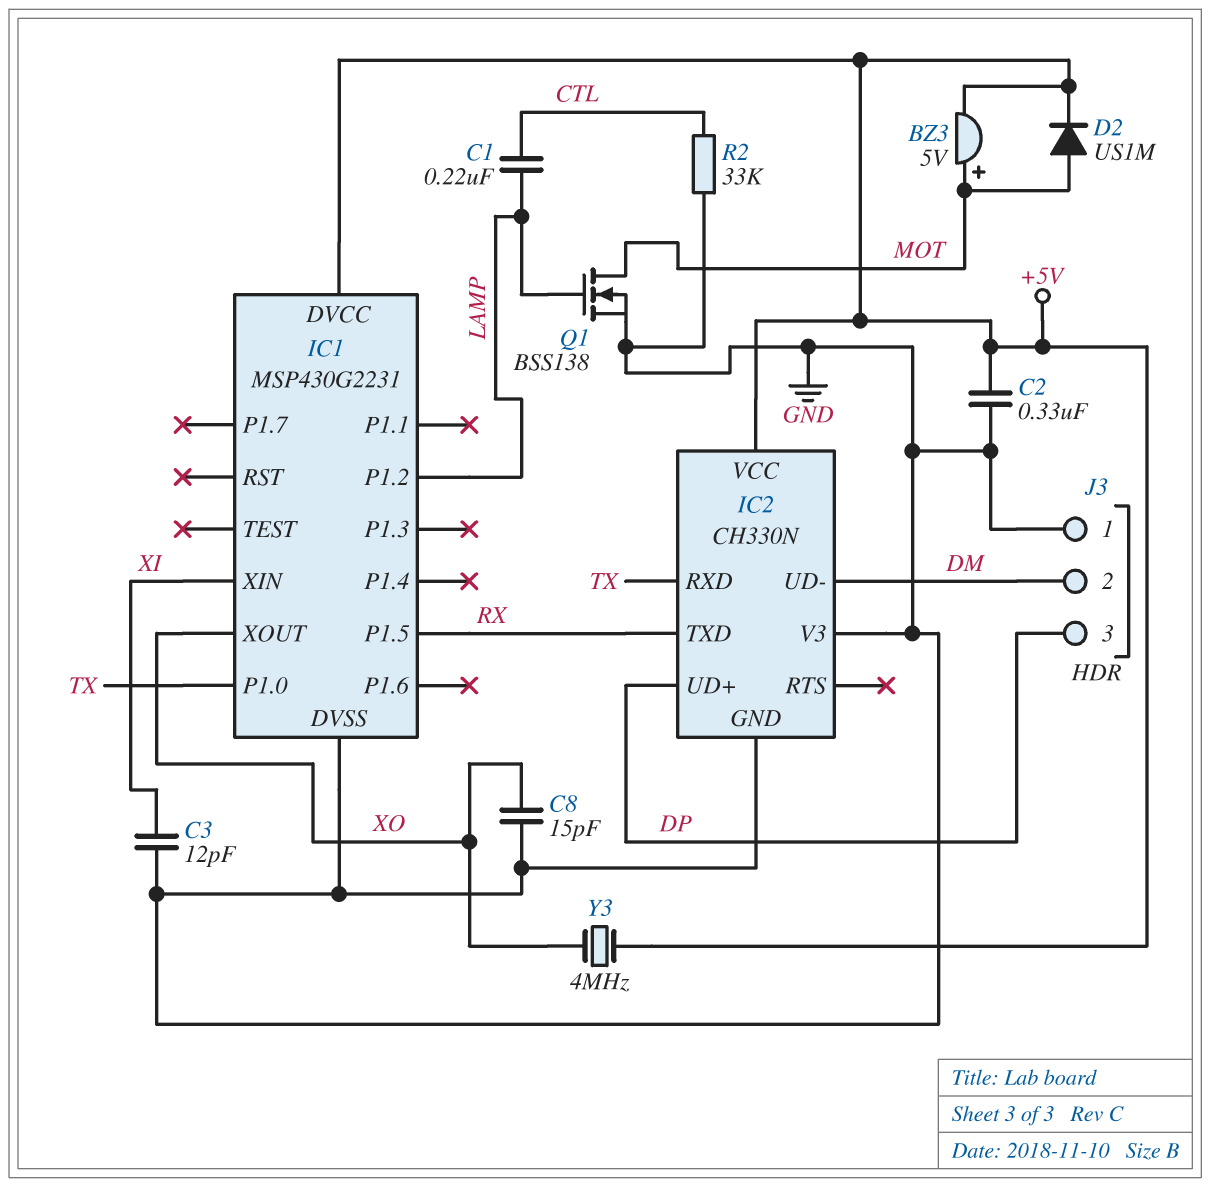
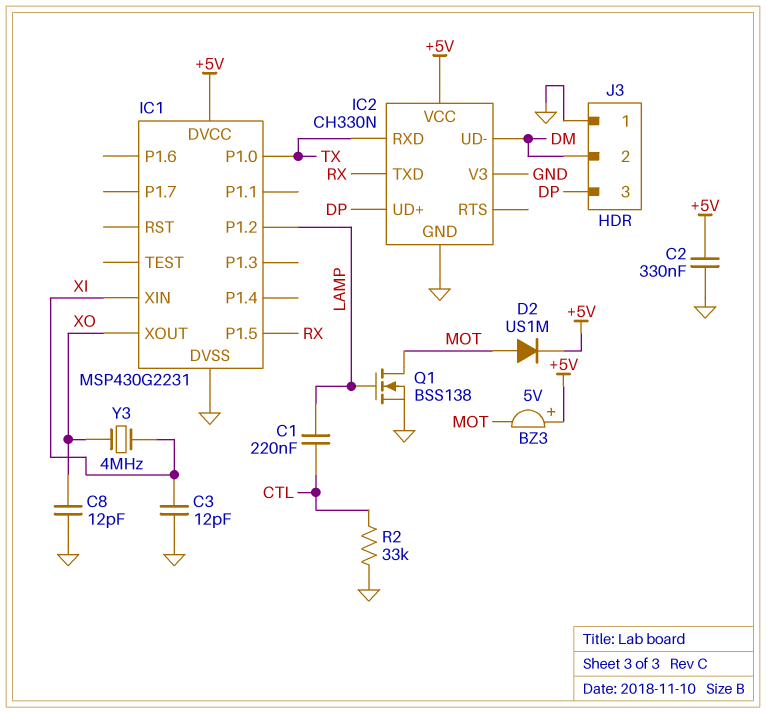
BZ3: buzzer 5V (plus MOT, minus +5V) -> buzzer 5V (plus +5V, minus MOT)
C8: 15pF (GND, XO) -> 12pF (GND, XO)
Y3: 4MHz (+5V, XO) -> 4MHz (XI, XO)

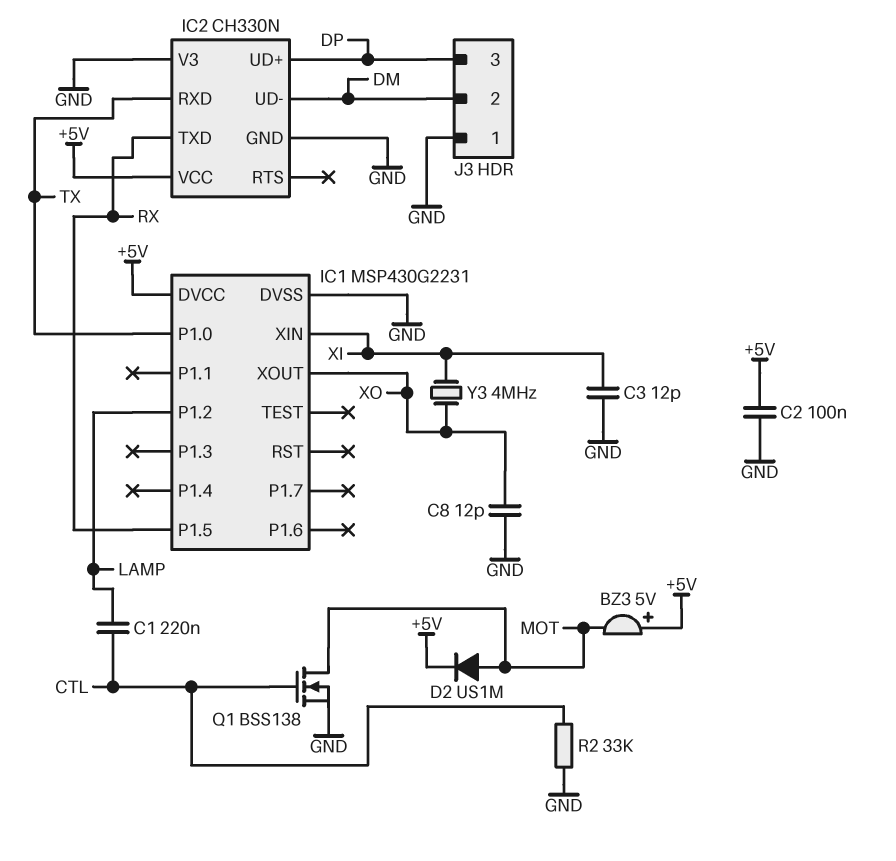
C2: 330nF (+5V, GND) -> 100nF (+5V, GND)
Q1: NMOS BSS138 (G LAMP, D MOT, S GND) -> NMOS BSS138 (G CTL, D MOT, S GND)

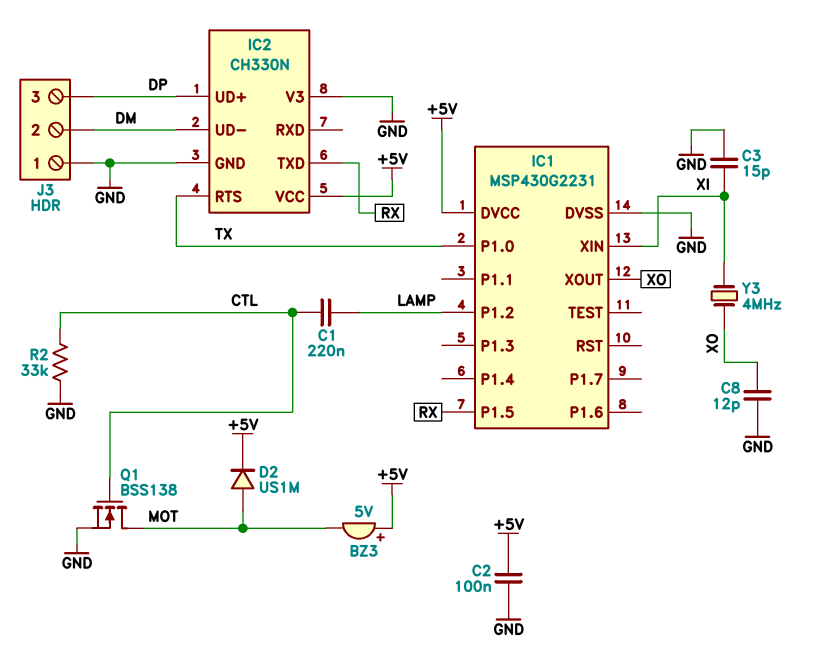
C3: 12pF (GND, XI) -> 15pF (GND, XI)
IC2 pin RTS: none -> TX
IC2 pin RXD: TX -> none

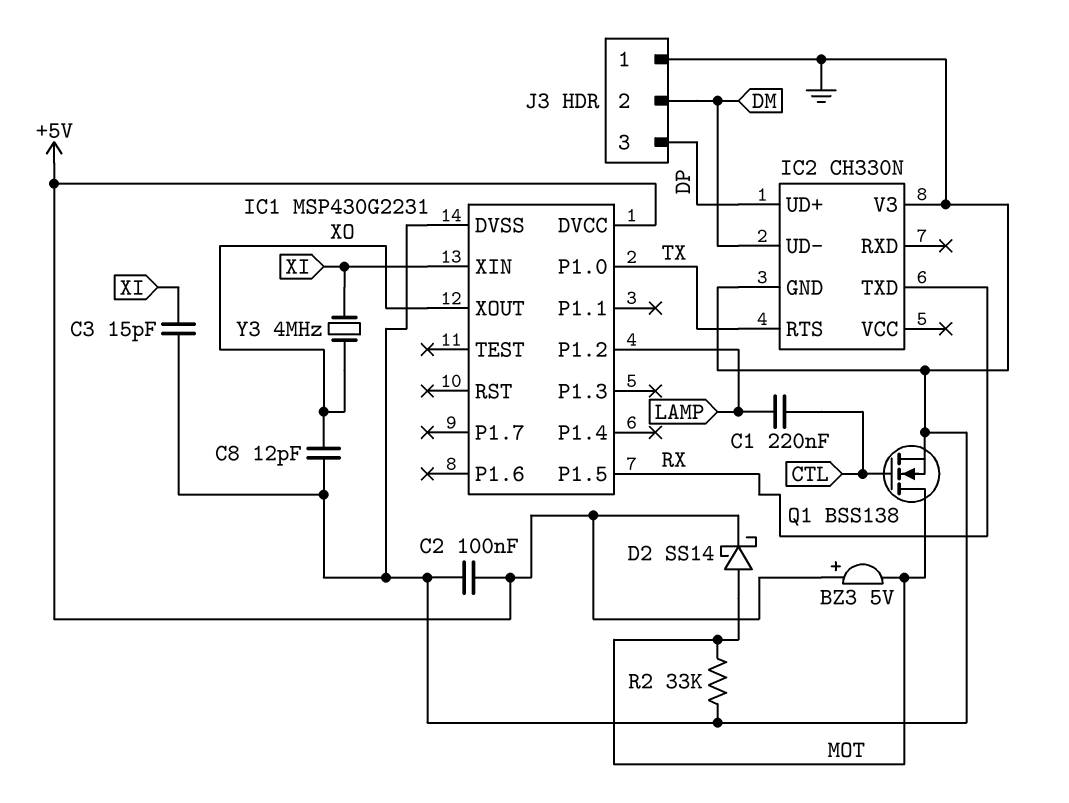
D2: diode US1M (A MOT, K +5V) -> schottky SS14 (A MOT, K +5V)
IC2 pin VCC: +5V -> none
R2: 33k (CTL, GND) -> 33k (GND, MOT)

